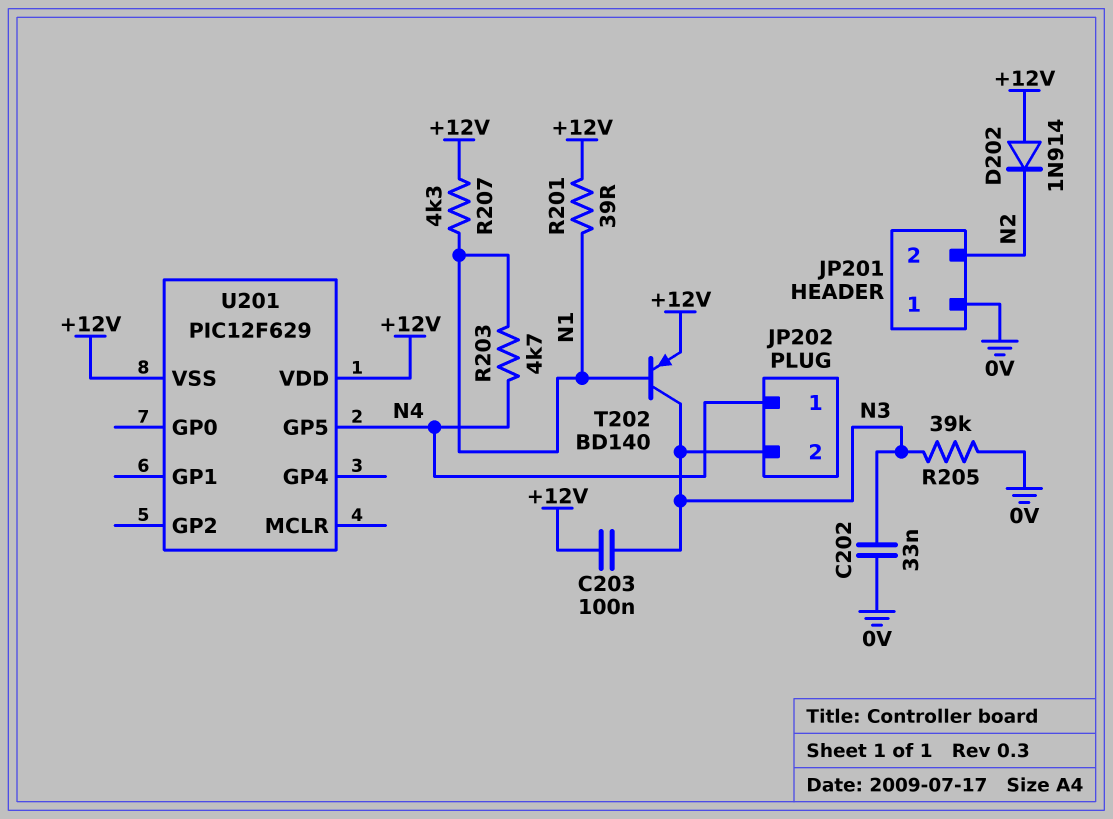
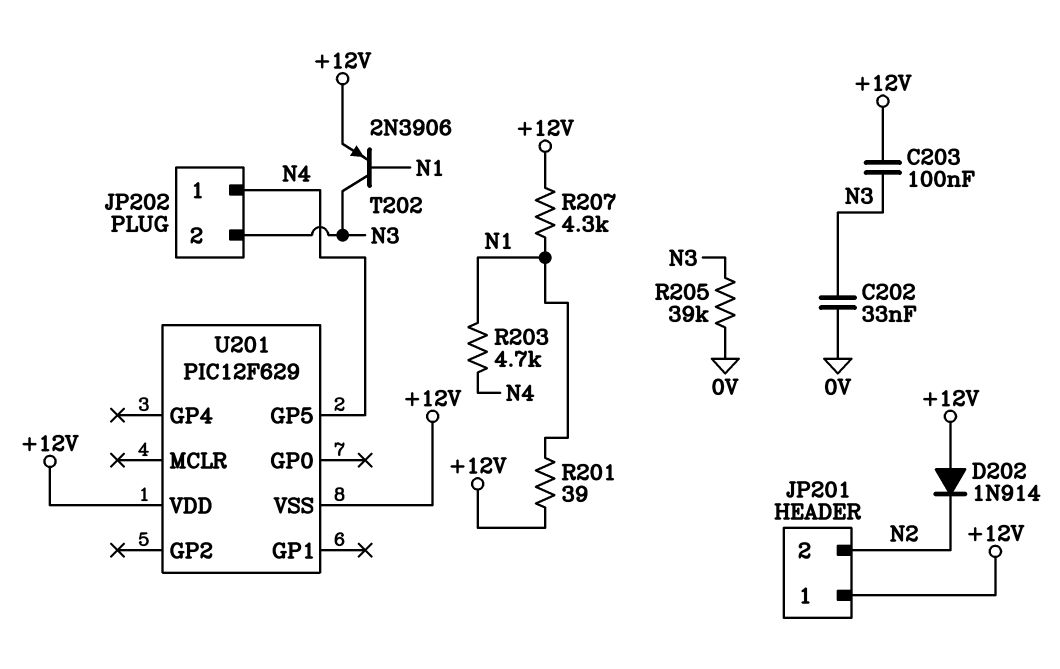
JP201 pin 1: 0V -> +12V
T202: PNP BD140 (B N1, C N3, E +12V) -> PNP 2N3906 (B N1, C N3, E +12V)

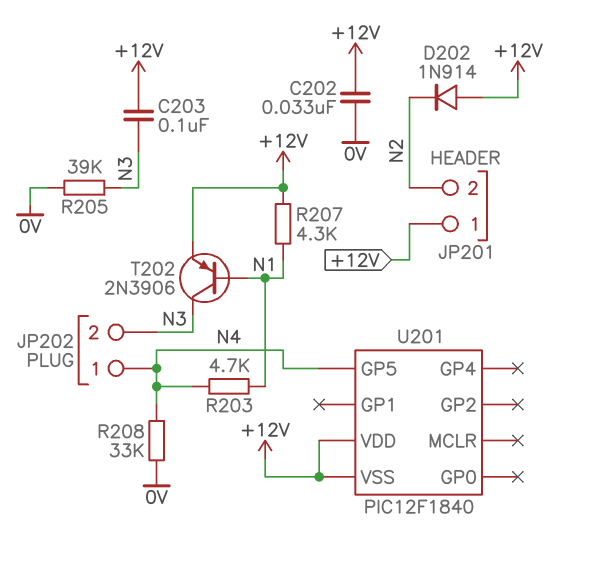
C202: 33nF (0V, N3) -> 33nF (+12V, 0V)
R201: 39 (+12V, N1) -> none
R208: none -> 33k (0V, N4)
U201: PIC12F629 -> PIC12F1840

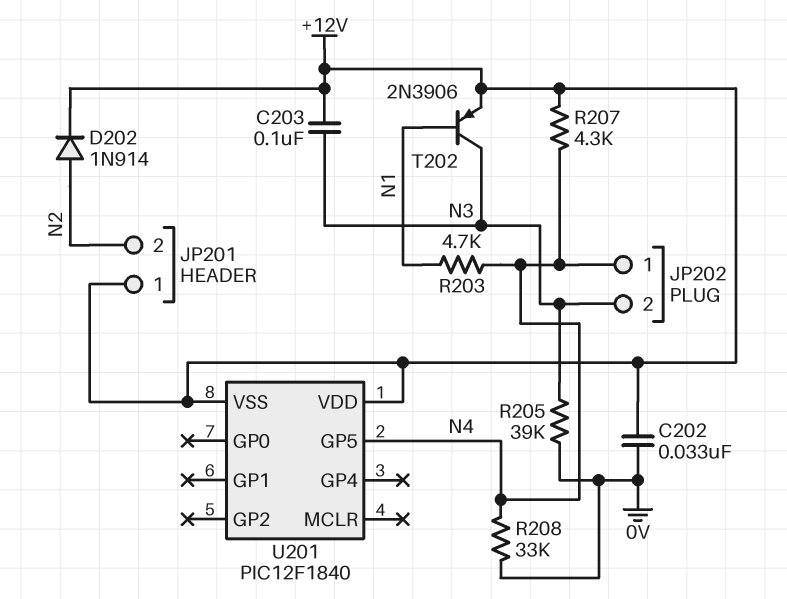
D202: diode 1N914 (A +12V, K N2) -> diode 1N914 (A N2, K +12V)
R207: 4.3k (+12V, N1) -> 4.3k (+12V, N4)

